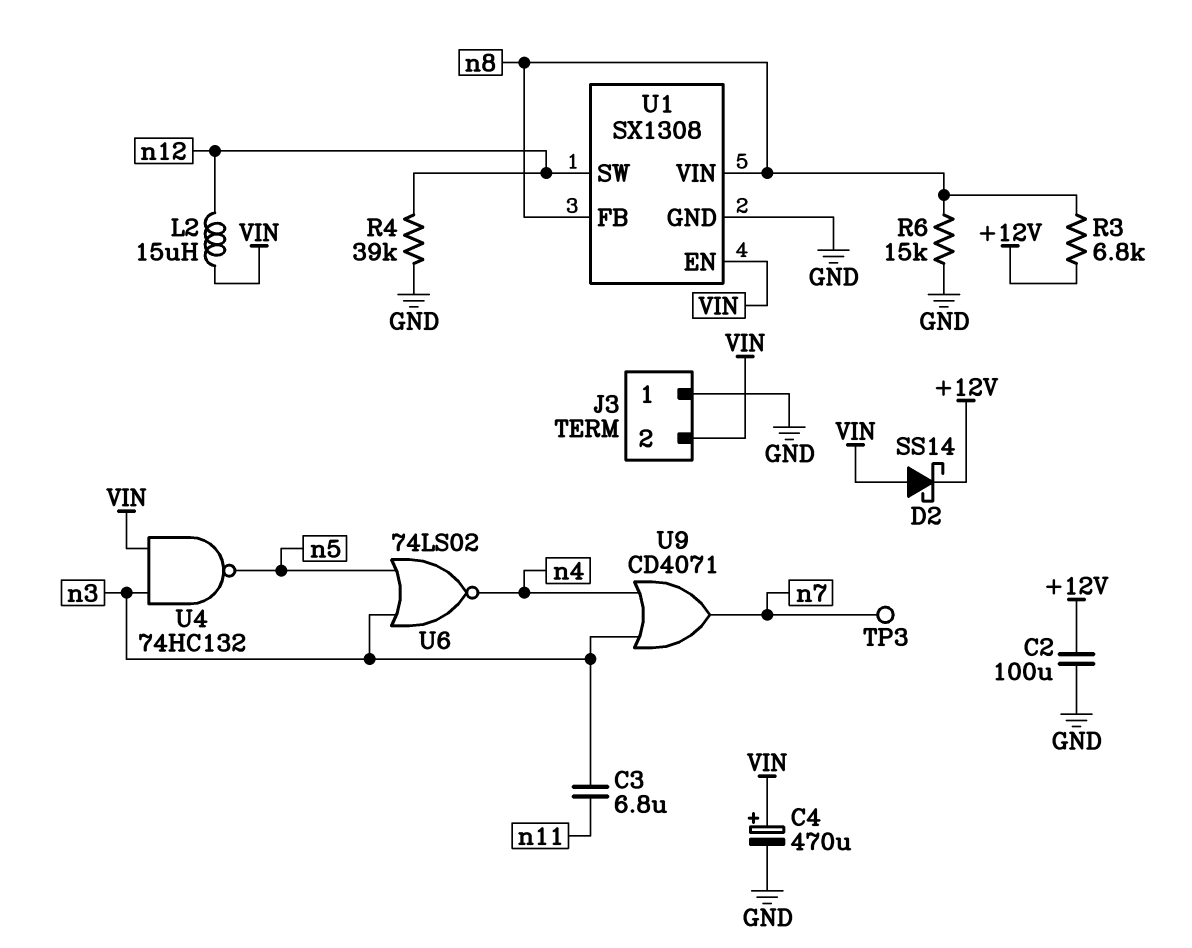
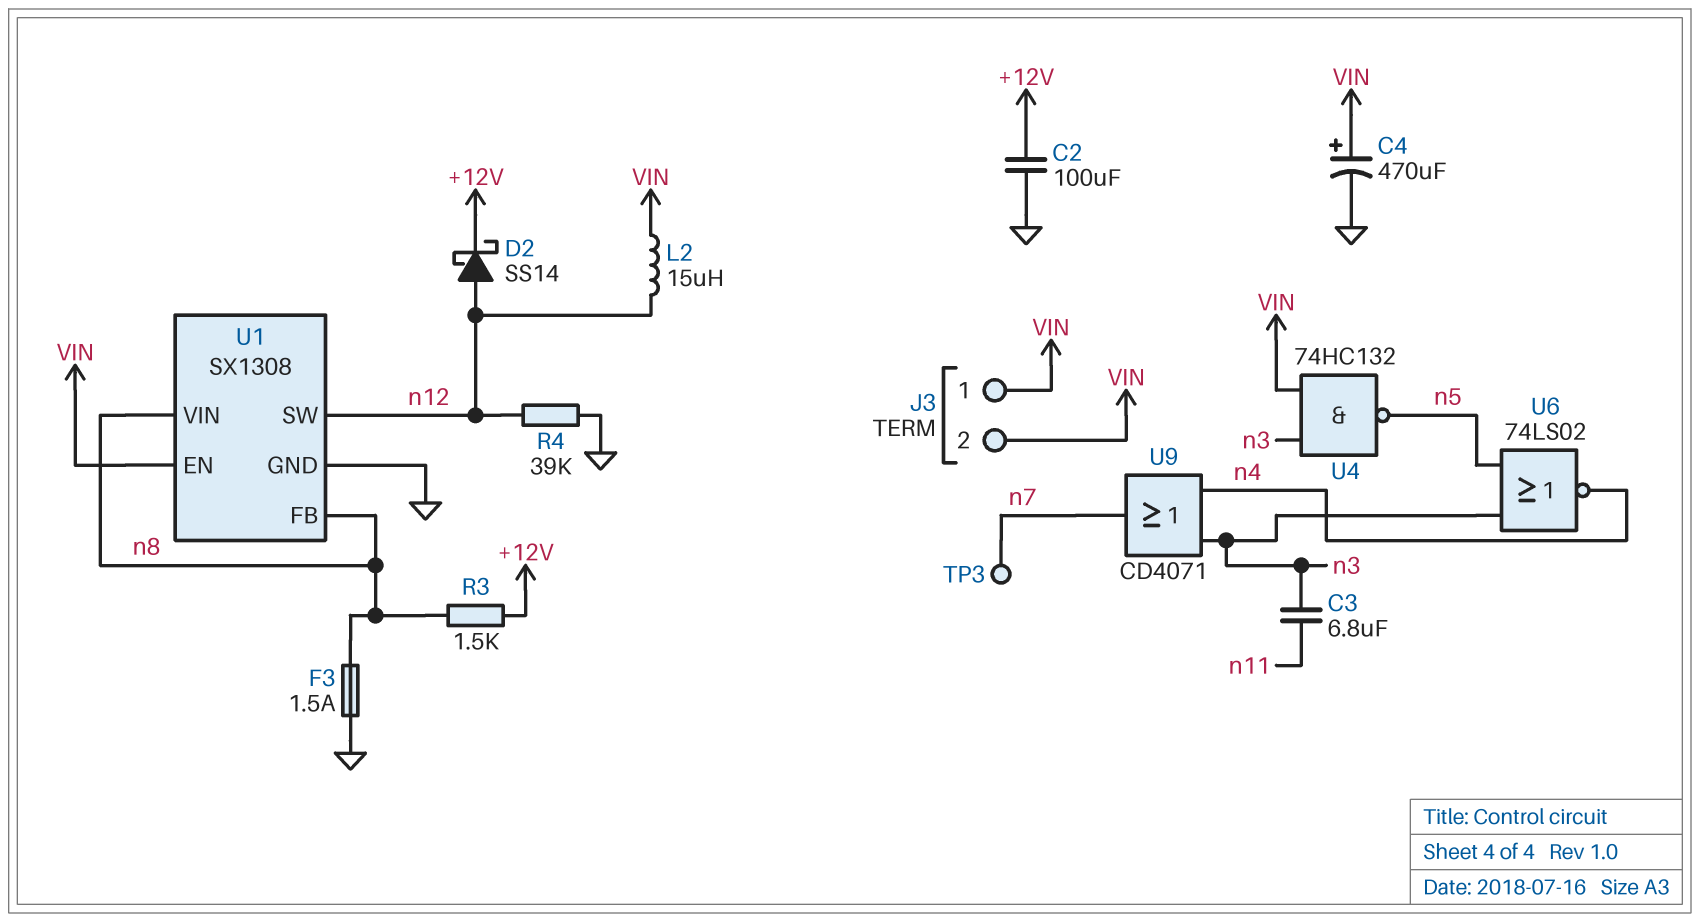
D2: schottky SS14 (A VIN, K +12V) -> schottky SS14 (A n12, K +12V)
F3: none -> 1.5A (GND, n8)
J3 pin 1: GND -> VIN
R3: 6.8k (+12V, n8) -> 1.5k (+12V, n8)
R6: 15k (GND, n8) -> none

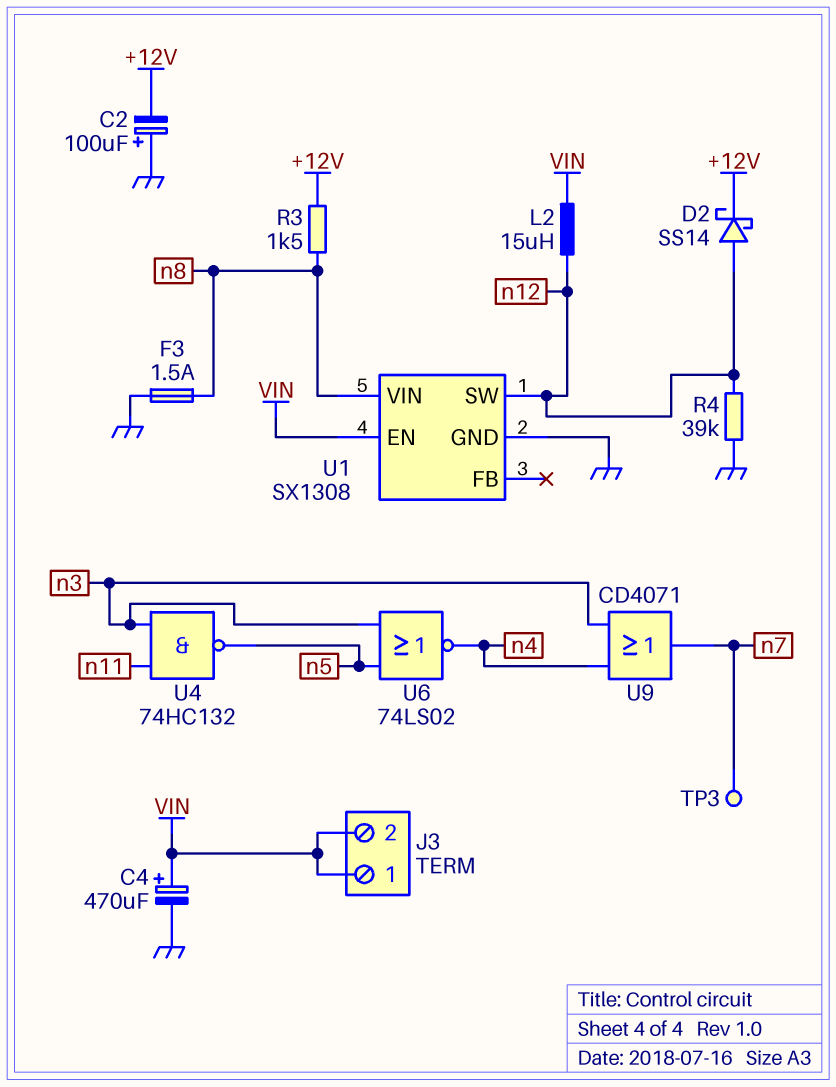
C2: 100uF (+12V, GND) -> 100uF (plus GND, minus +12V)
C3: 6.8uF (n3, n11) -> none
U1 pin FB: n8 -> none
U4: NAND 74HC132 (in VIN, in n3, out n5) -> NAND 74HC132 (in n3, in n11, out n5)

